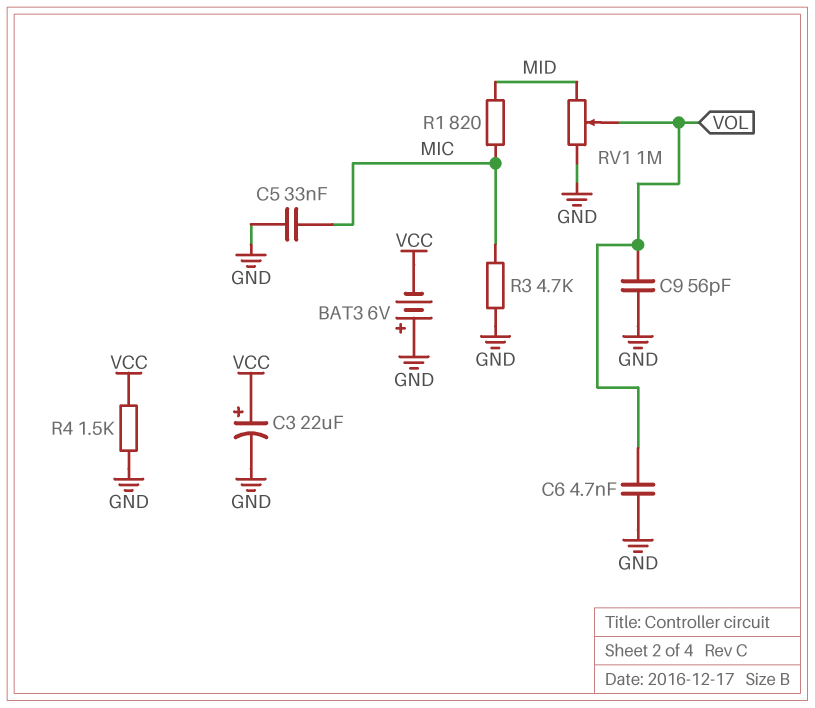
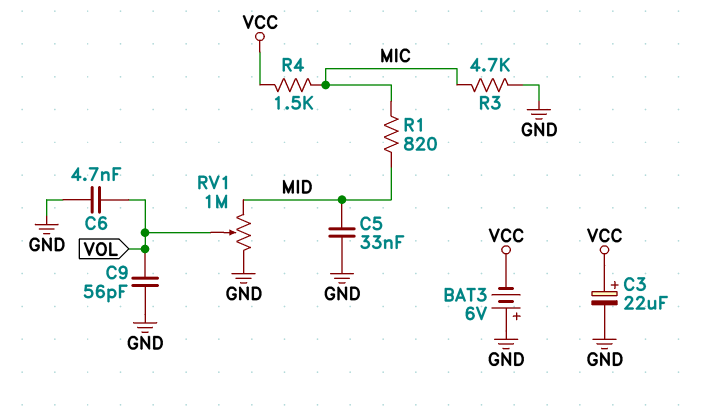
C5: 33nF (GND, MIC) -> 33nF (GND, MID)
R4: 1.5k (GND, VCC) -> 1.5k (MIC, VCC)

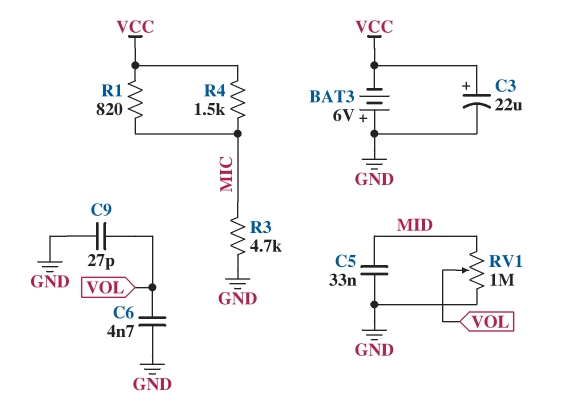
C9: 56pF (GND, VOL) -> 27pF (GND, VOL)
R1: 820 (MIC, MID) -> 820 (MIC, VCC)

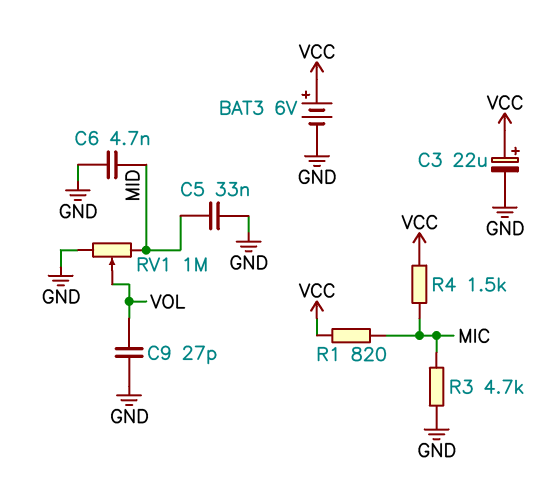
BAT3: 6V (plus GND, minus VCC) -> 6V (plus VCC, minus GND)
C6: 4.7nF (GND, VOL) -> 4.7nF (GND, MID)

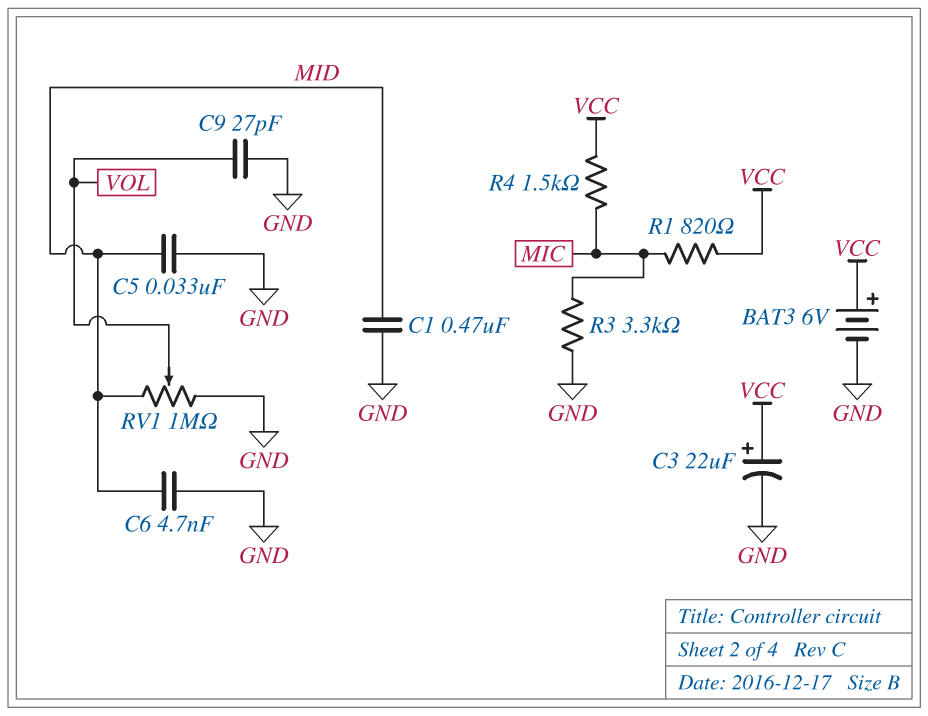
C1: none -> 470nF (GND, MID)
R3: 4.7k (GND, MIC) -> 3.3k (GND, MIC)

